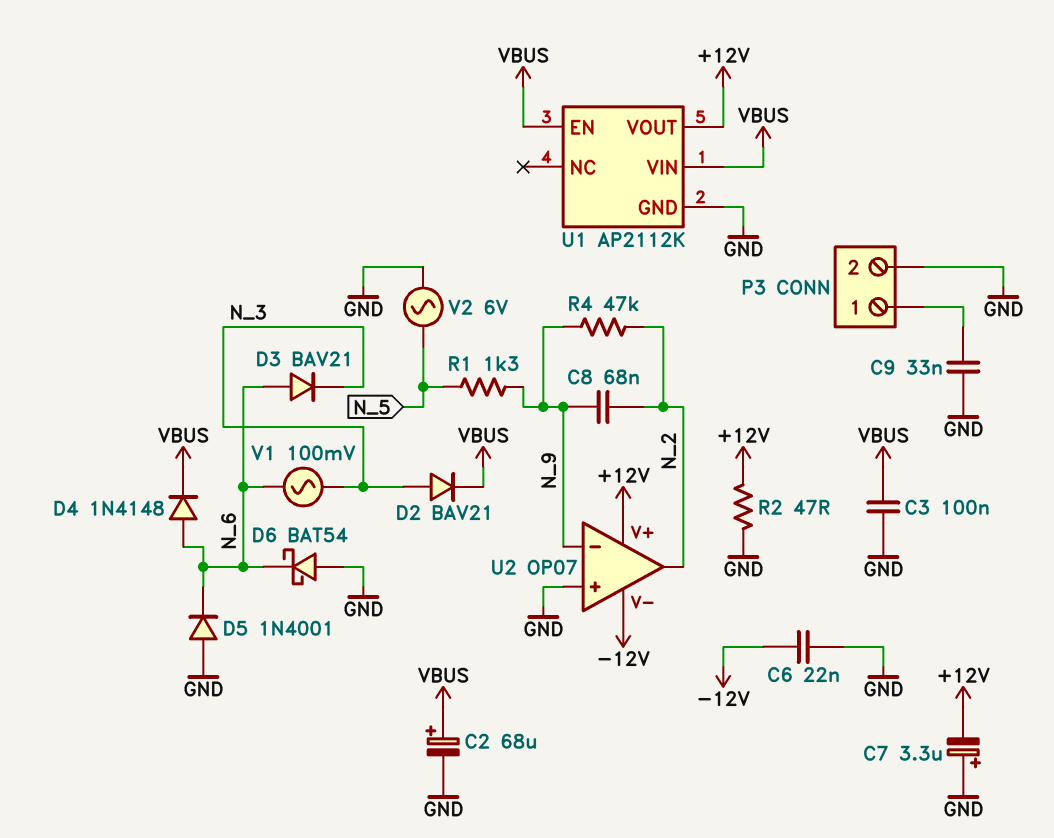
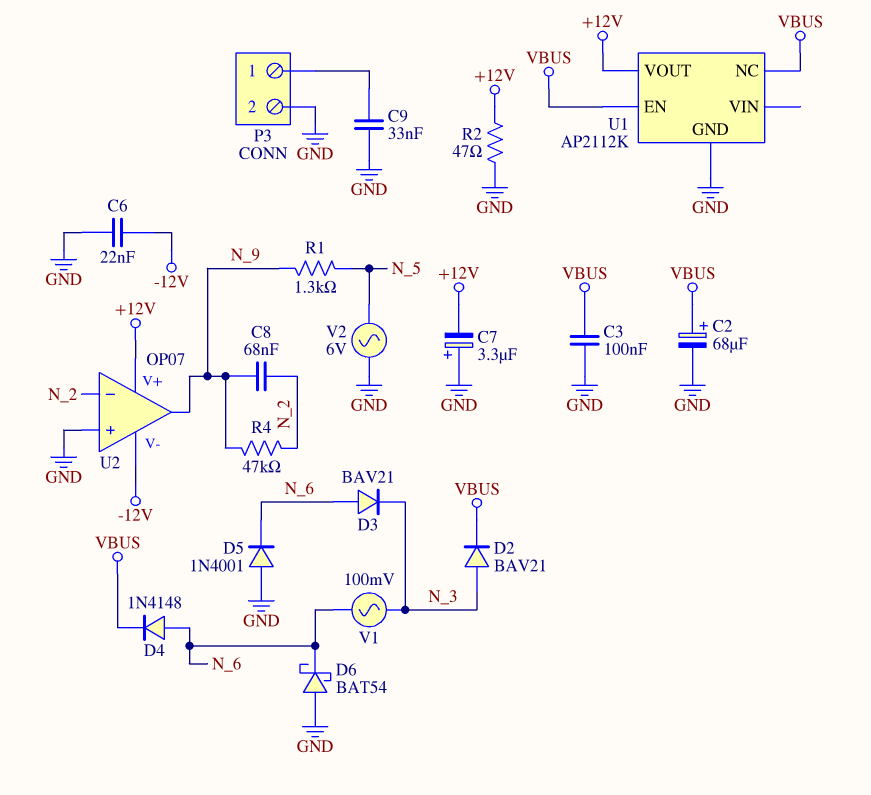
U1 pin NC: none -> VBUS
U1 pin VIN: VBUS -> none
U2 pin in-: N_9 -> N_2
U2 pin out: N_2 -> N_9

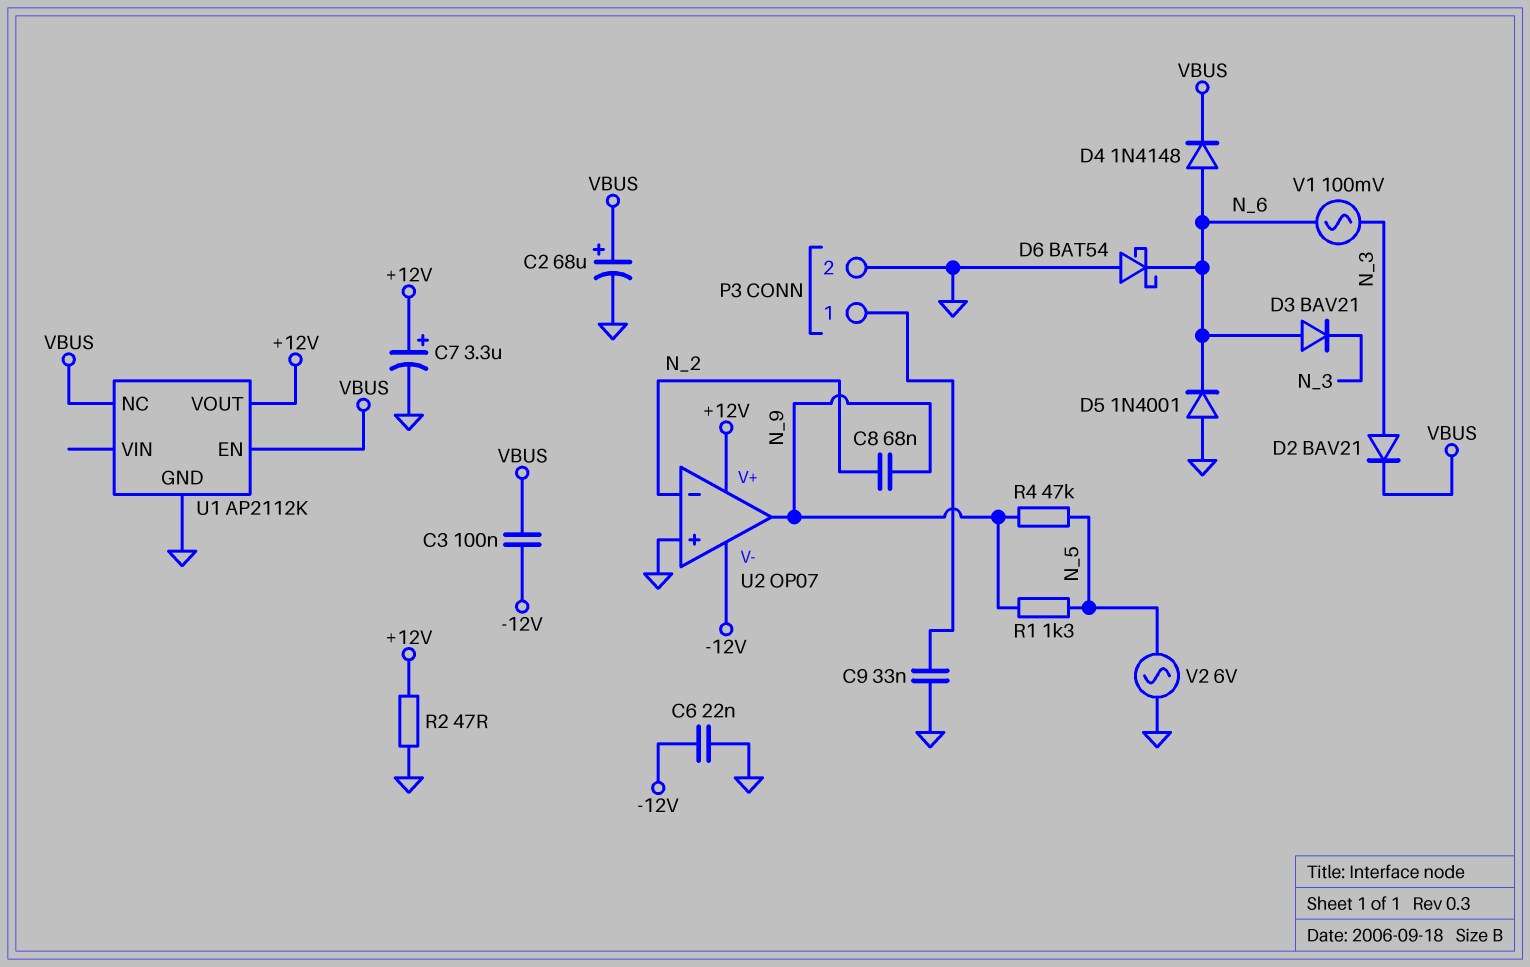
C3: 100nF (GND, VBUS) -> 100nF (-12V, VBUS)
C7: 3.3uF (plus GND, minus +12V) -> 3.3uF (plus +12V, minus GND)
R4: 47k (N_2, N_9) -> 47k (N_5, N_9)

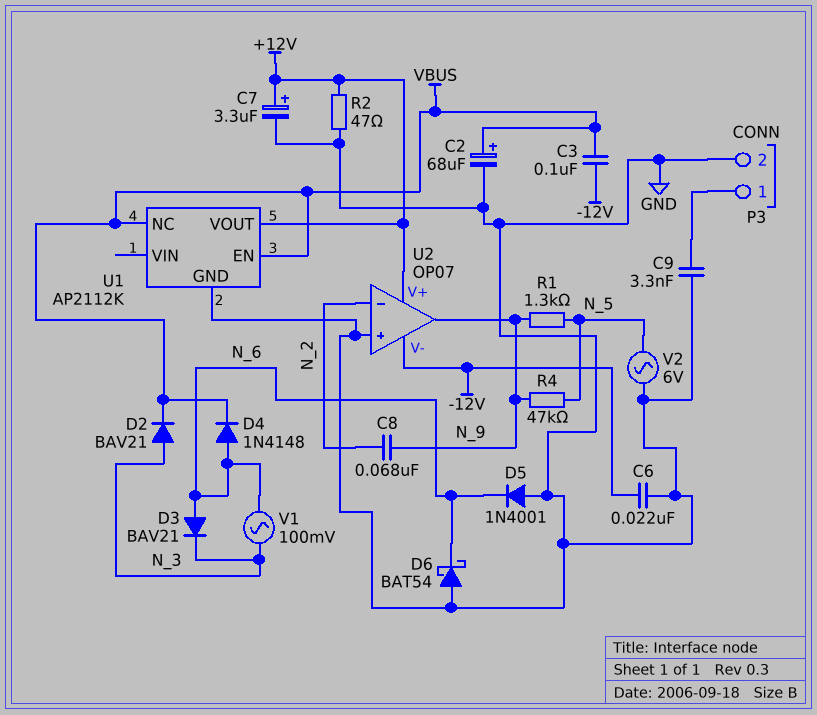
C9: 33nF (GND, P3/1) -> 3.3nF (GND, P3/1)

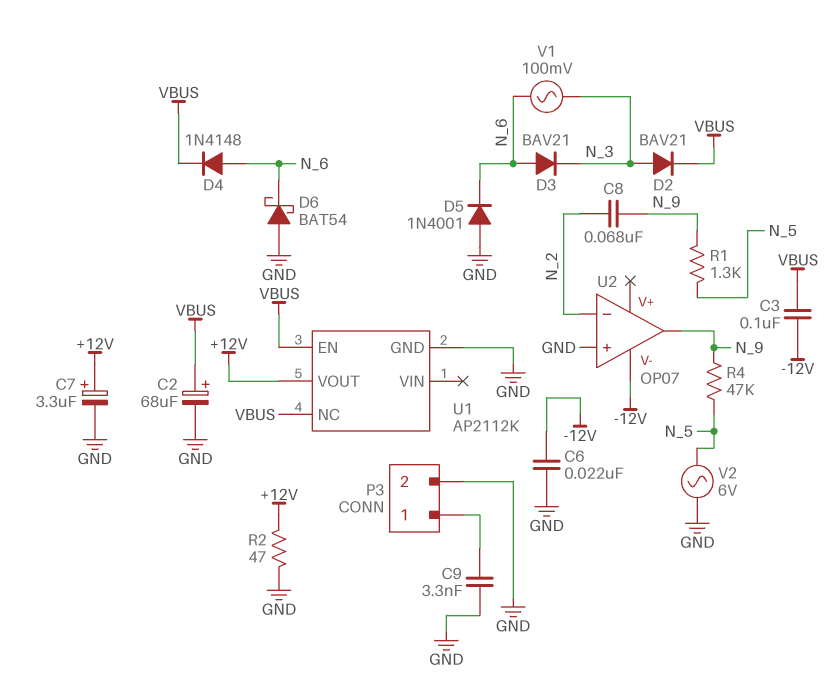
U2 pin V+: +12V -> none

